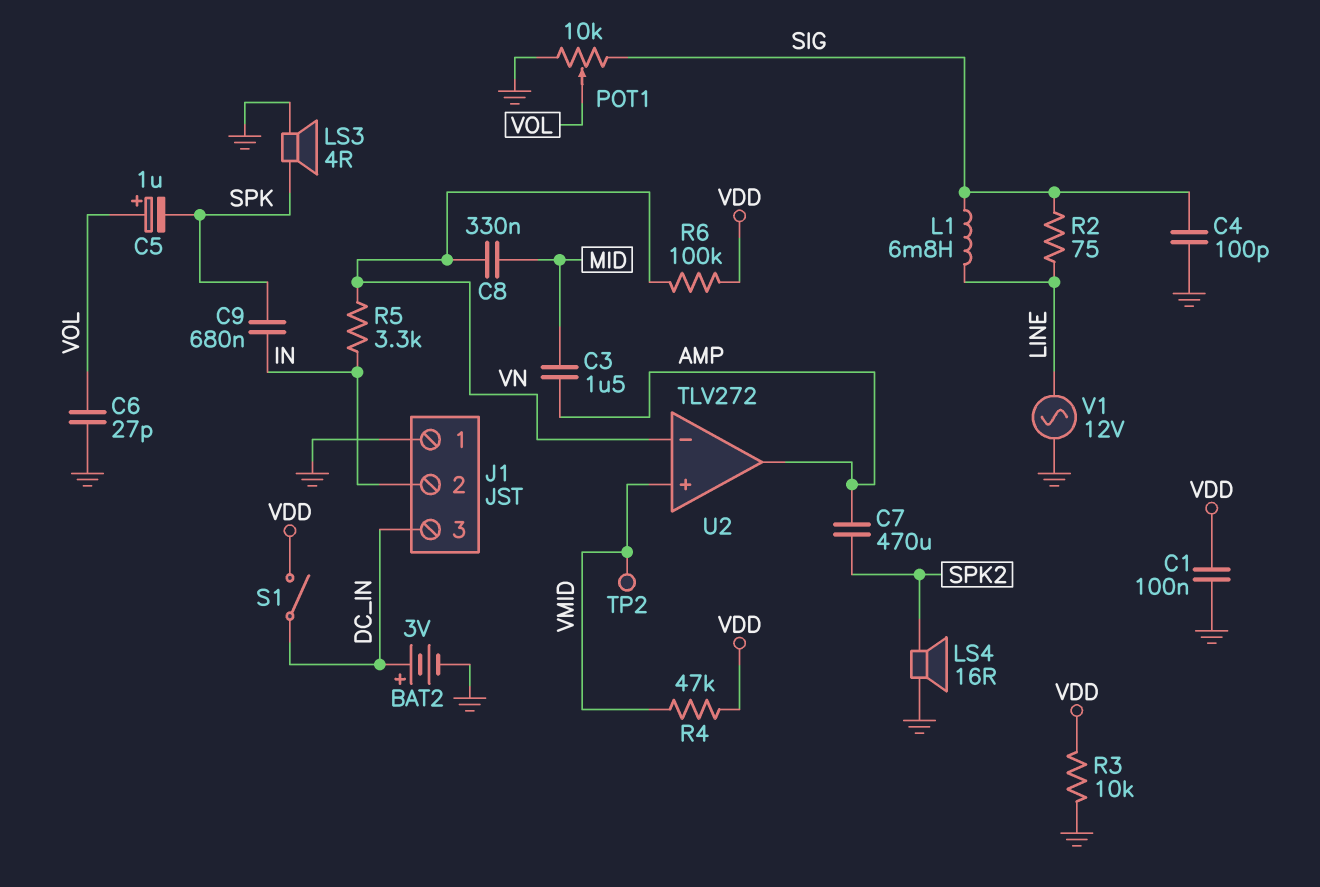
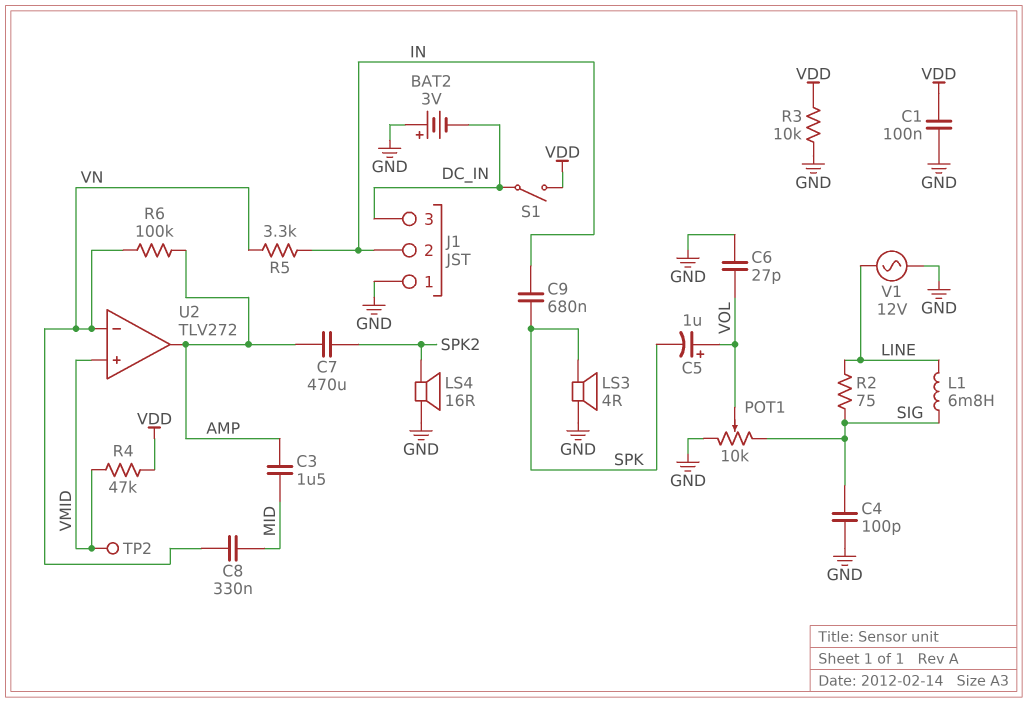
BAT2: 3V (plus DC_IN, minus GND) -> 3V (plus GND, minus DC_IN)
R6: 100k (VDD, VN) -> 100k (AMP, VN)

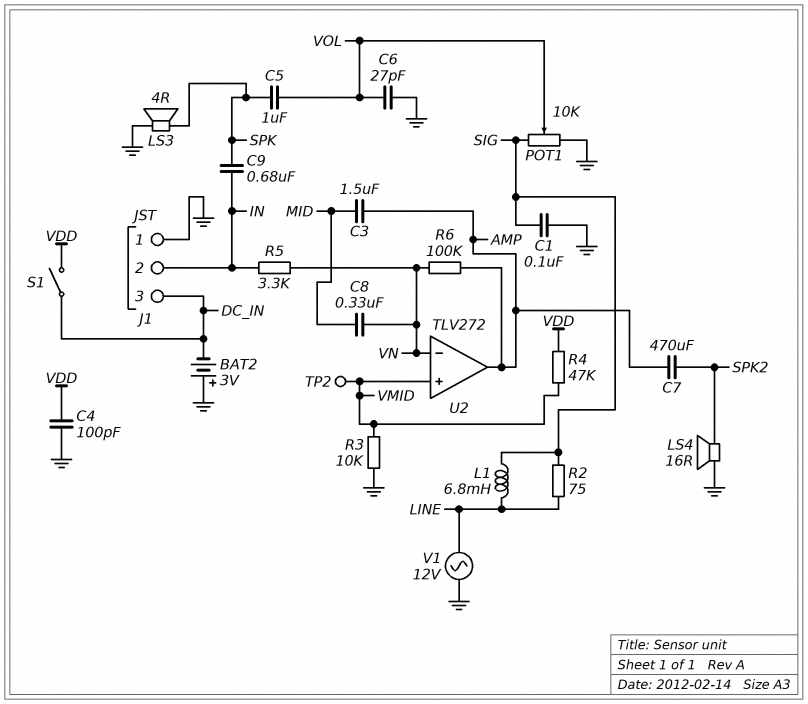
C1: 100nF (GND, VDD) -> 100nF (GND, SIG)
C4: 100pF (GND, SIG) -> 100pF (GND, VDD)
C5: 1uF (plus VOL, minus SPK) -> 1uF (SPK, VOL)
R3: 10k (GND, VDD) -> 10k (GND, VMID)

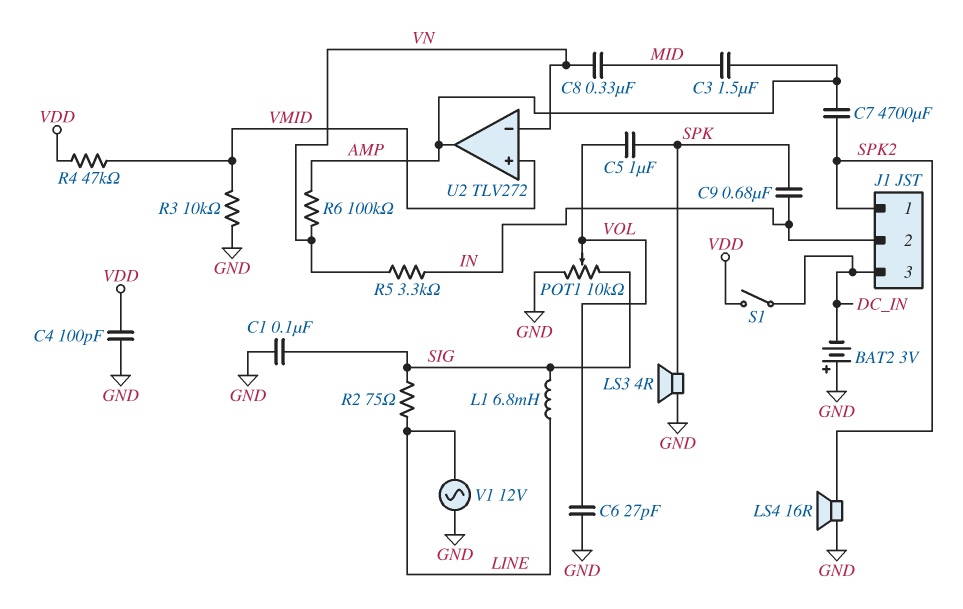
C7: 470uF (AMP, SPK2) -> 4700uF (AMP, SPK2)
J1 pin 1: GND -> SPK2
TP2: test point (VMID) -> none

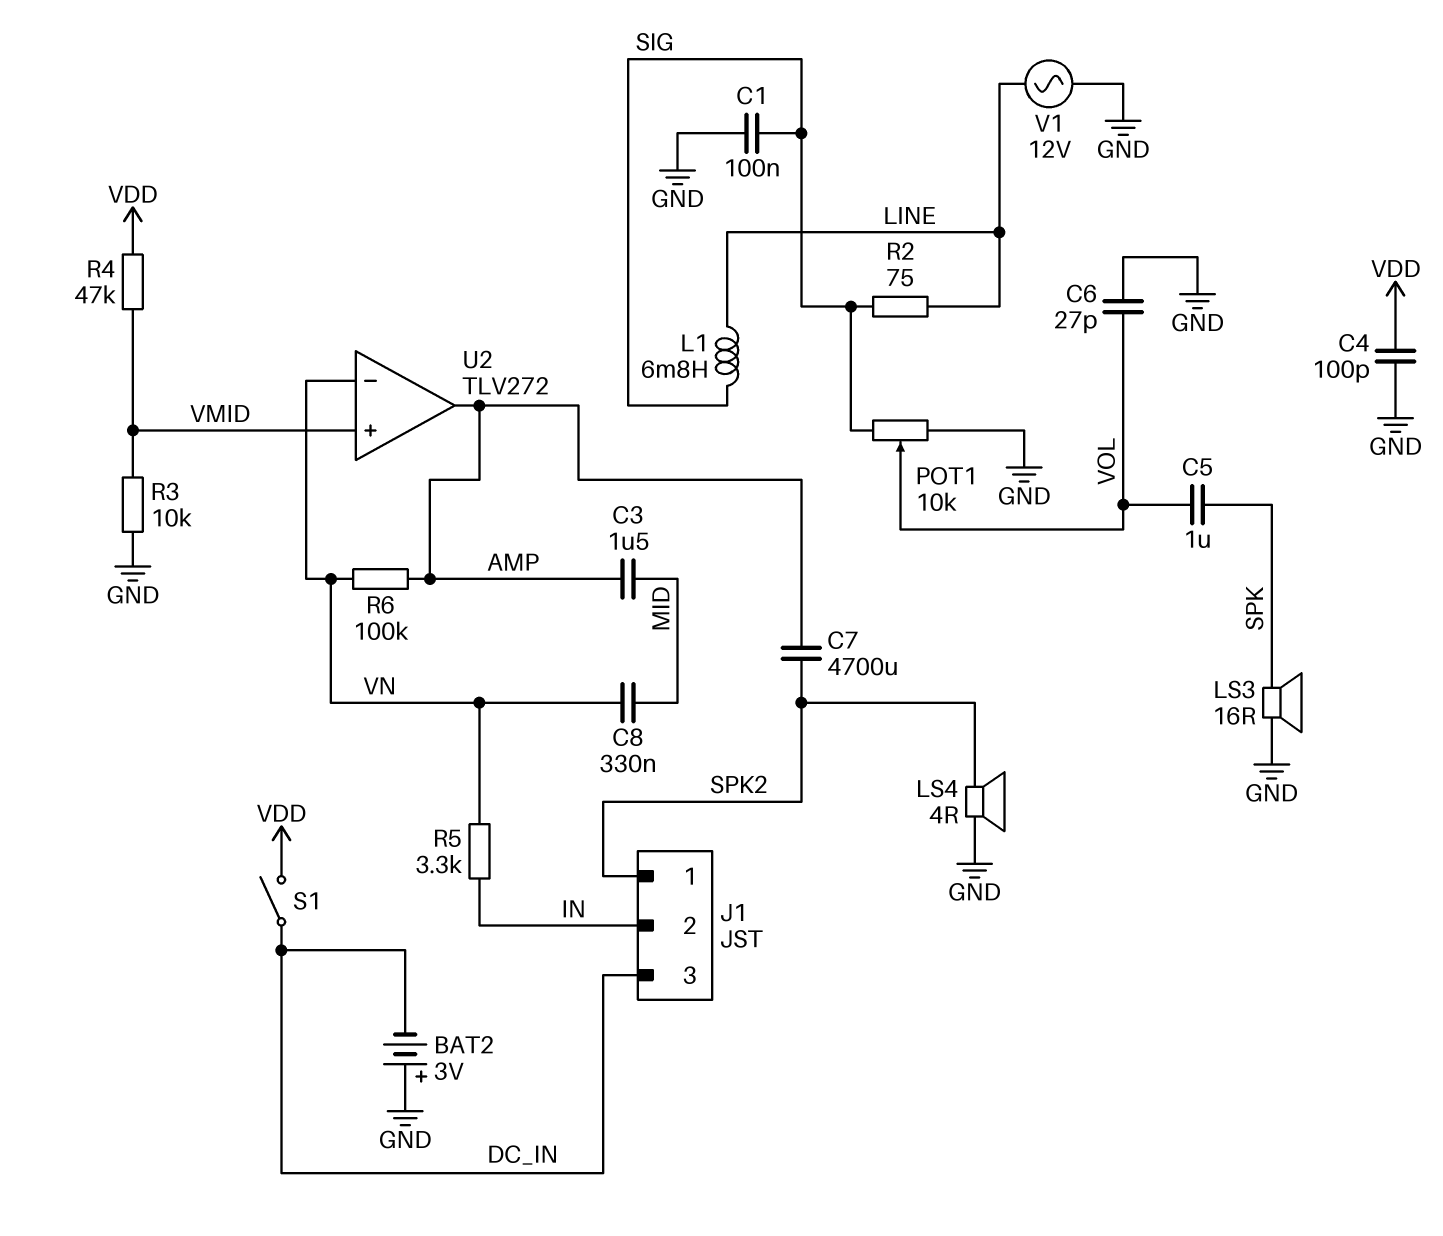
C9: 680nF (IN, SPK) -> none
LS3: speaker 4R (GND, SPK) -> speaker 16R (GND, SPK)
LS4: speaker 16R (GND, SPK2) -> speaker 4R (GND, SPK2)

